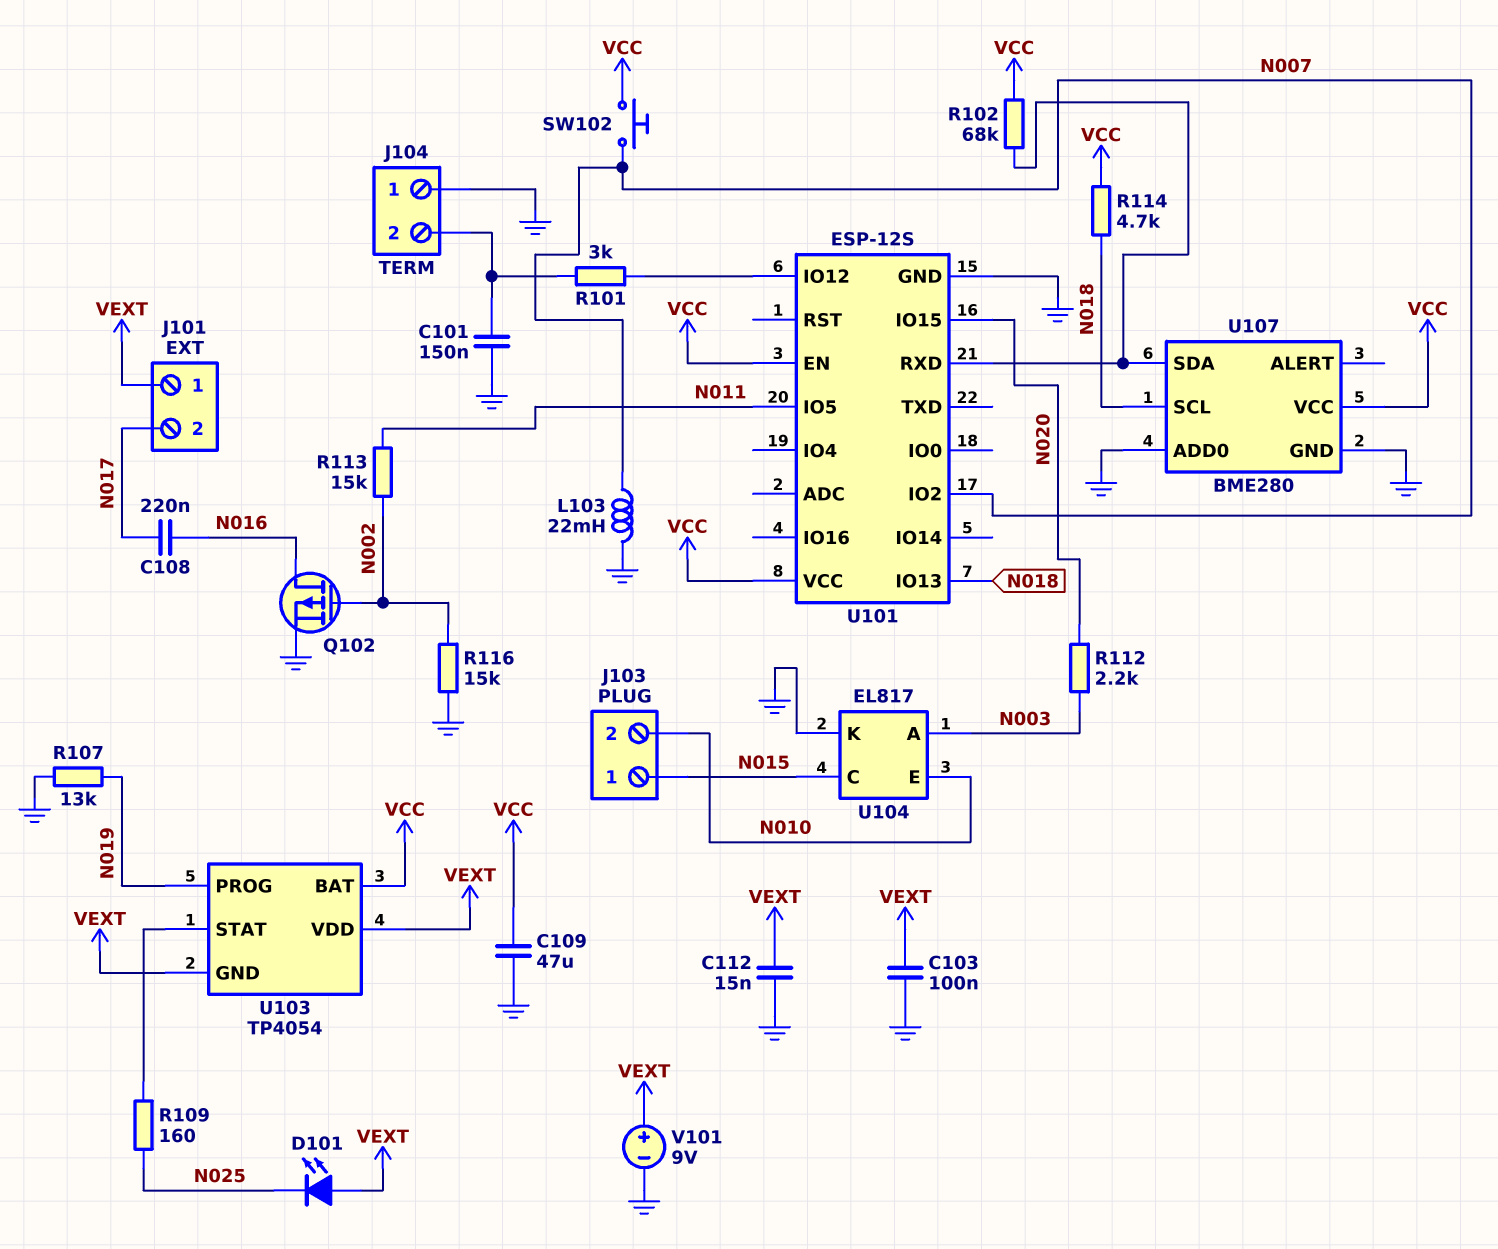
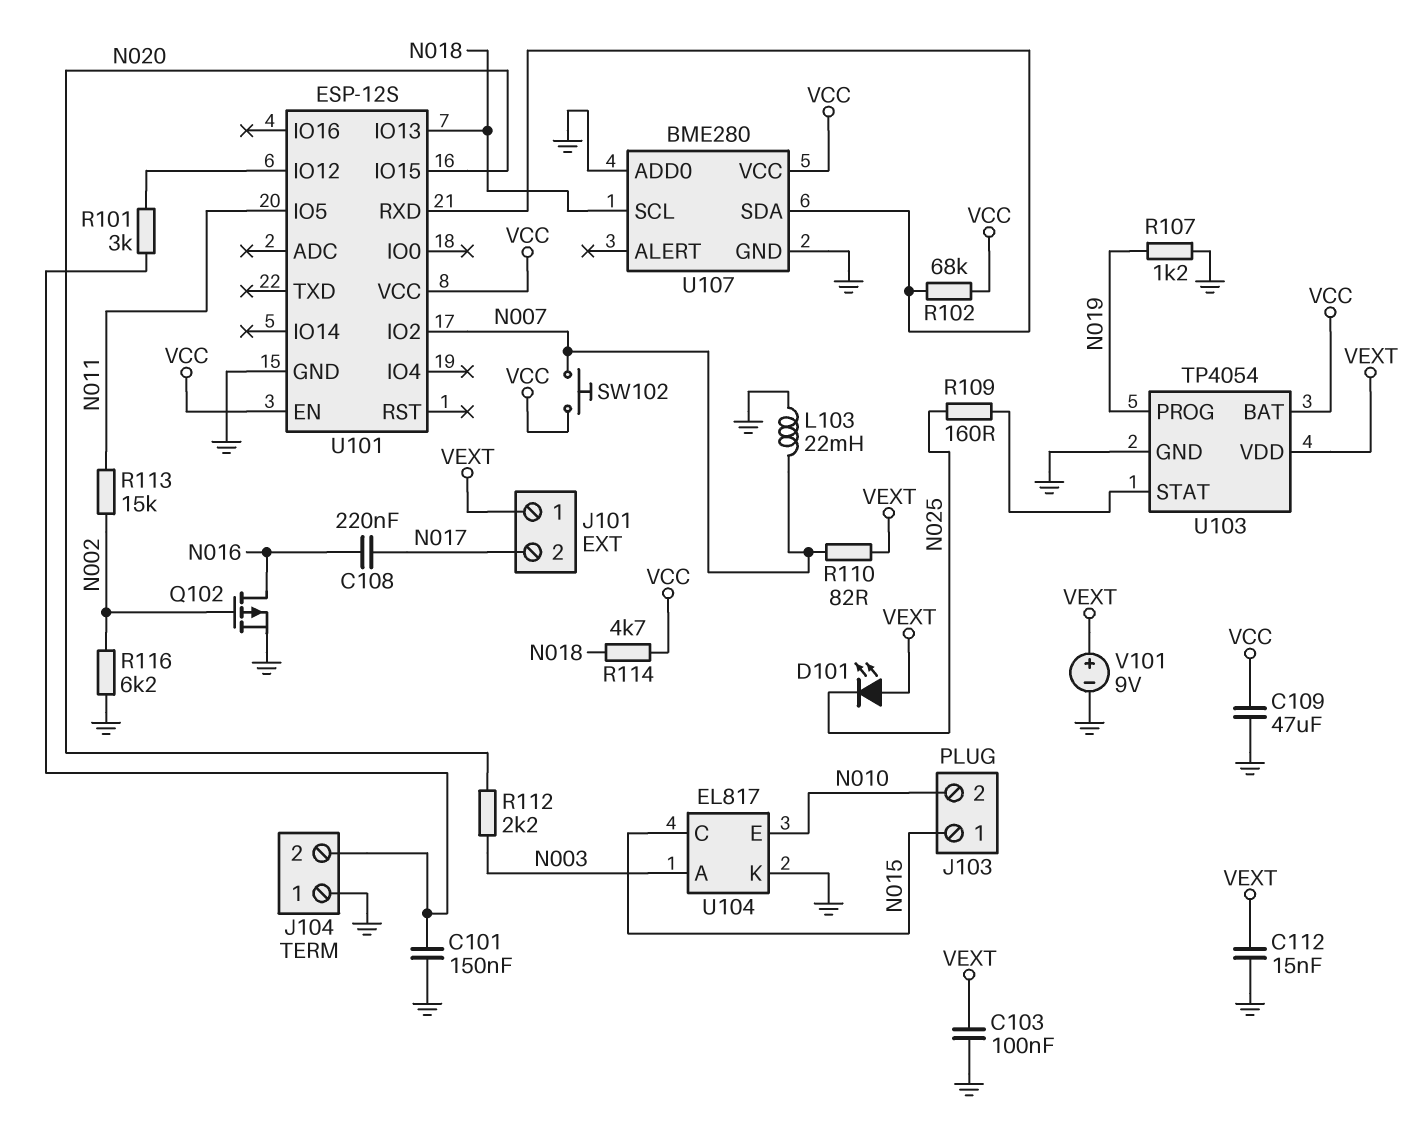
R107: 13k (GND, N019) -> 1.2k (GND, N019)
R110: none -> 82 (N007, VEXT)
R116: 15k (GND, N002) -> 6.2k (GND, N002)
U103 pin GND: VEXT -> GND

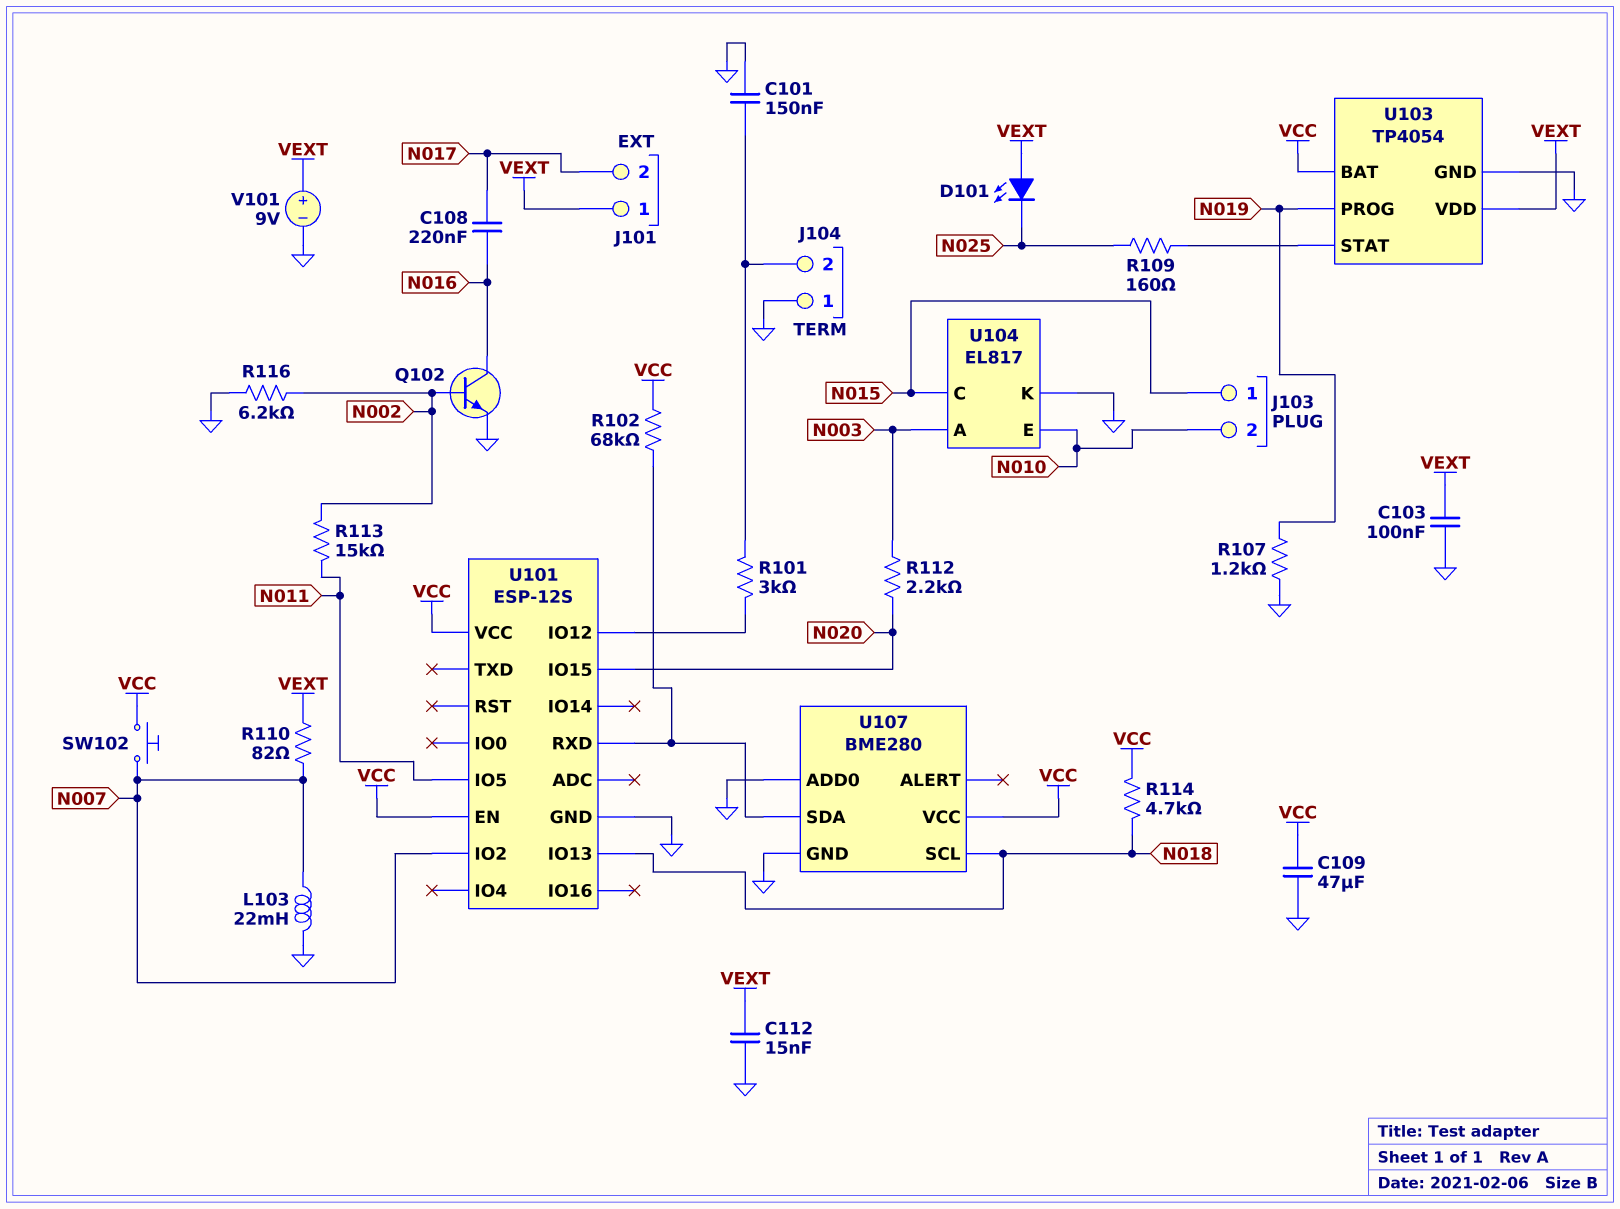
Q102: PMOS (G N002, D N016, S GND) -> NPN (B N002, C N016, E GND)

